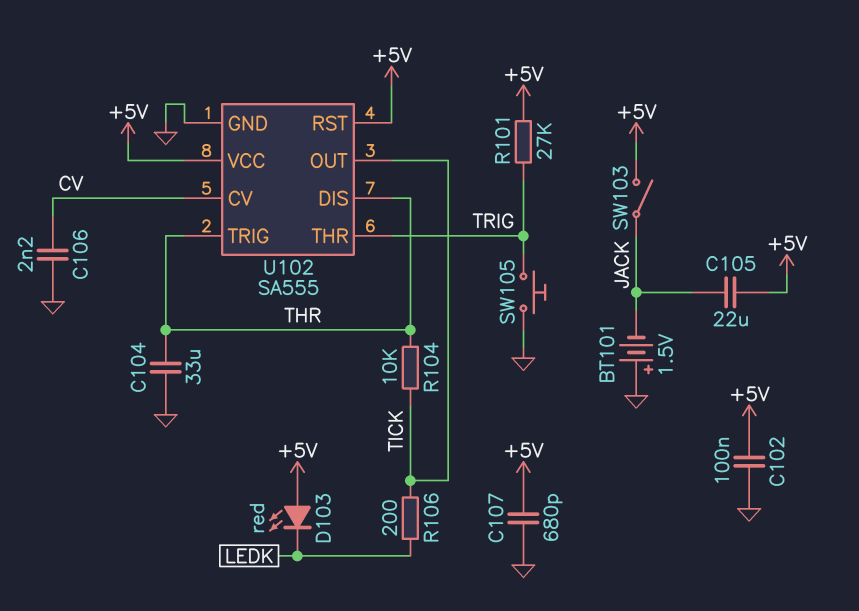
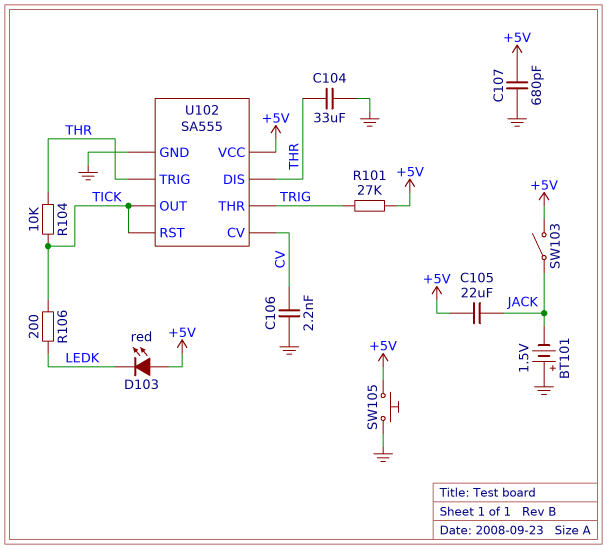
C102: 100nF (+5V, GND) -> none
SW105: button (GND, TRIG) -> button (+5V, GND)
U102 pin RST: +5V -> TICK

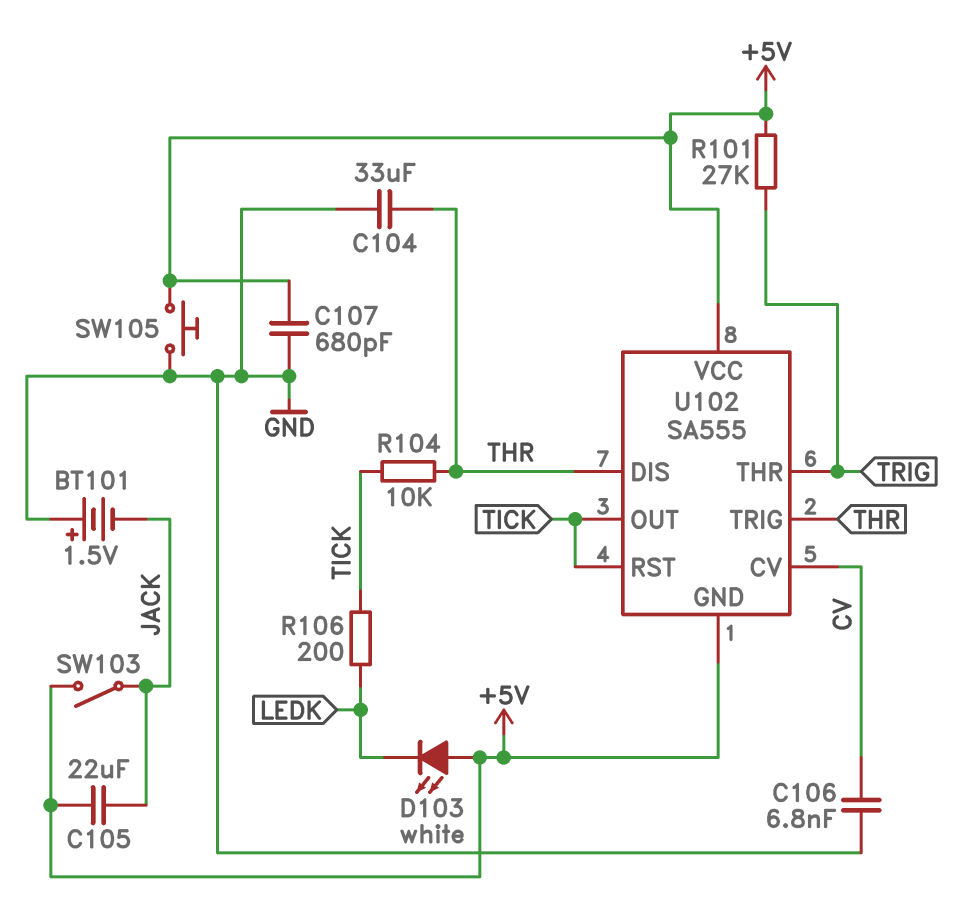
C106: 2.2nF (CV, GND) -> 6.8nF (CV, GND)
D103: LED red (A +5V, K LEDK) -> LED white (A +5V, K LEDK)
U102 pin GND: GND -> +5V

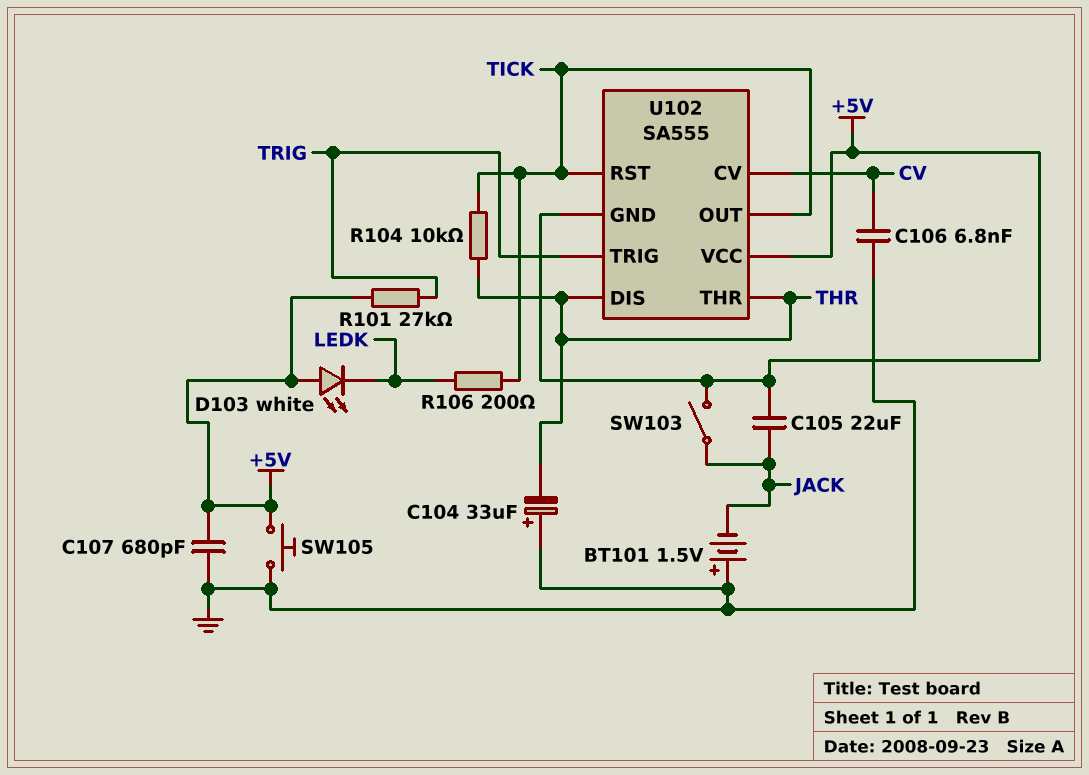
C104: 33uF (GND, THR) -> 33uF (plus GND, minus THR)
U102 pin THR: TRIG -> THR
U102 pin TRIG: THR -> TRIG

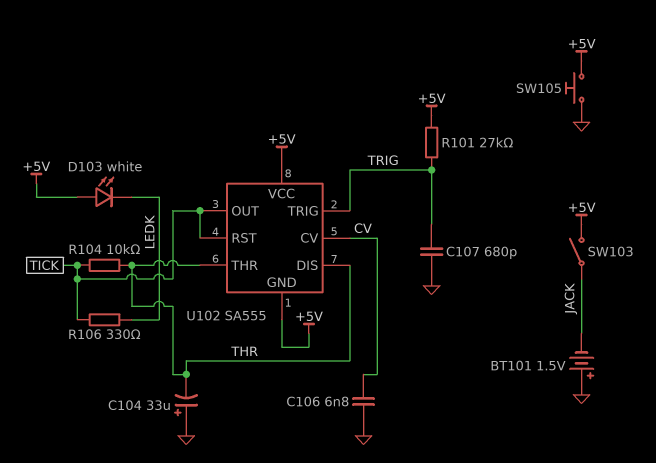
C105: 22uF (+5V, JACK) -> none
C107: 680pF (+5V, GND) -> 680pF (GND, TRIG)
R106: 200 (LEDK, TICK) -> 330 (LEDK, TICK)

